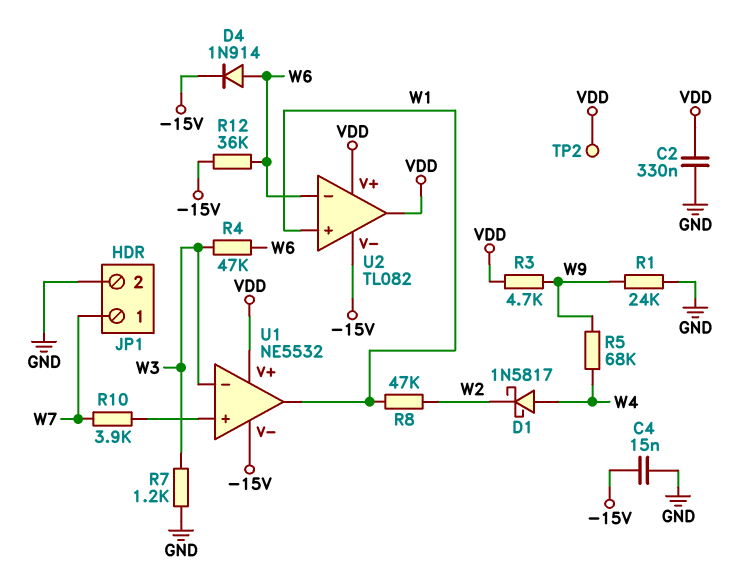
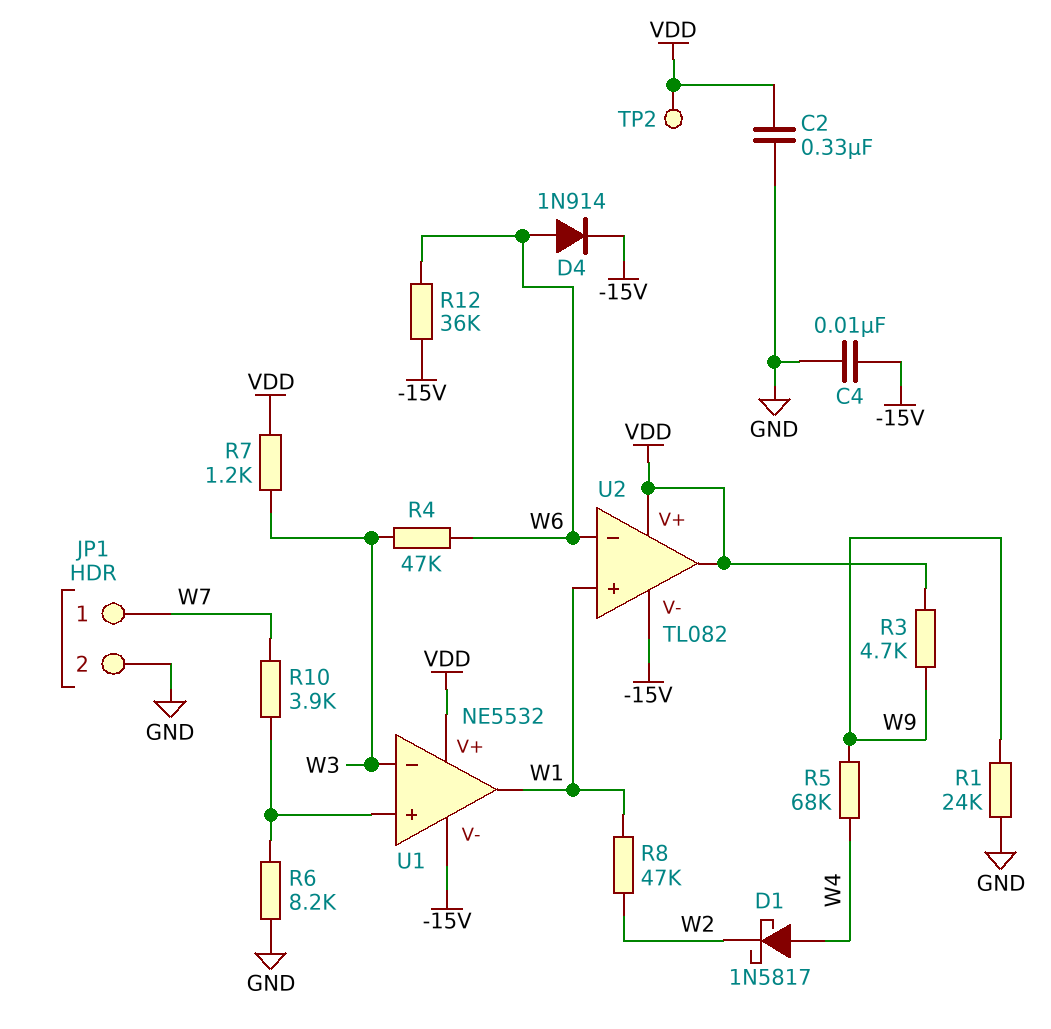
C4: 15nF (-15V, GND) -> 10nF (-15V, GND)
R6: none -> 8.2k (GND, U1/in+)
R7: 1.2k (GND, W3) -> 1.2k (VDD, W3)

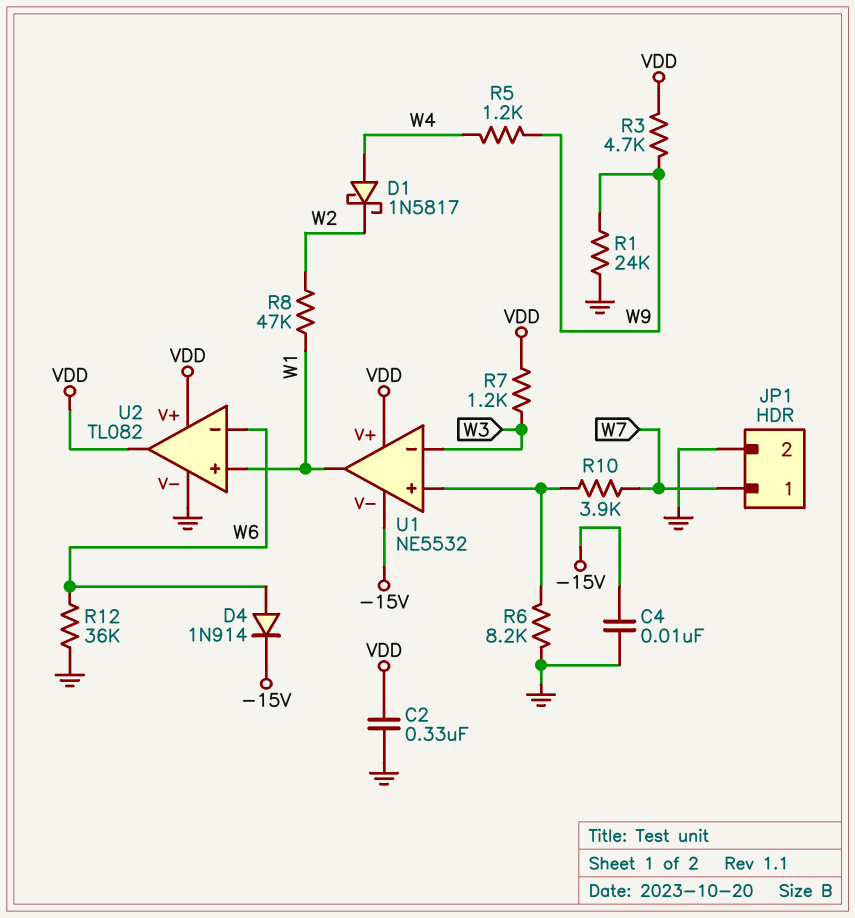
R4: 47k (W3, W6) -> none
R5: 68k (W4, W9) -> 1.2k (W4, W9)
R12: 36k (-15V, W6) -> 36k (GND, W6)
TP2: test point (VDD) -> none
U2 pin V-: -15V -> GND

